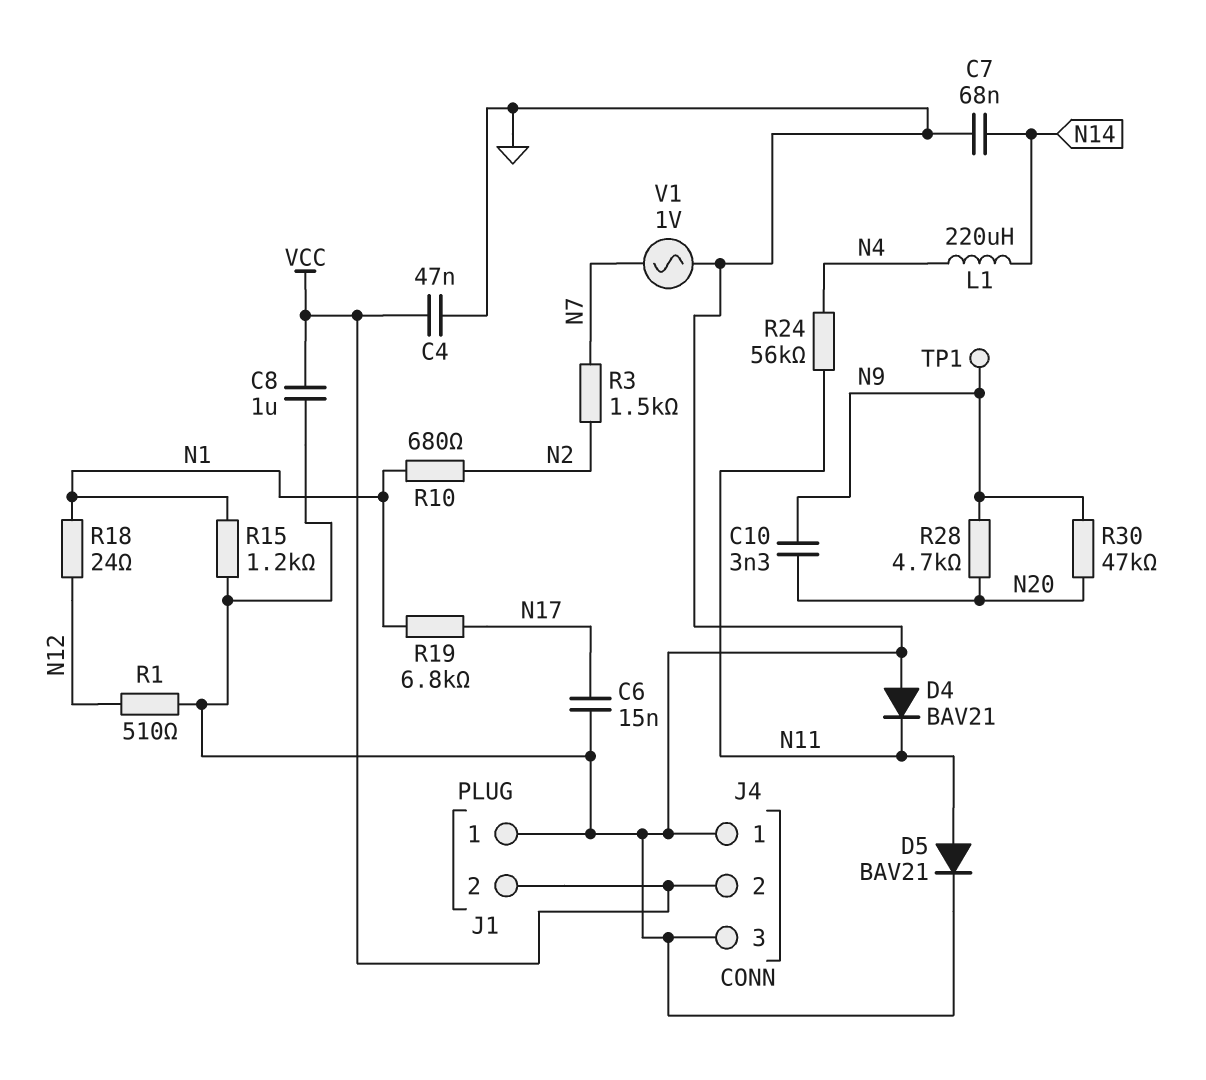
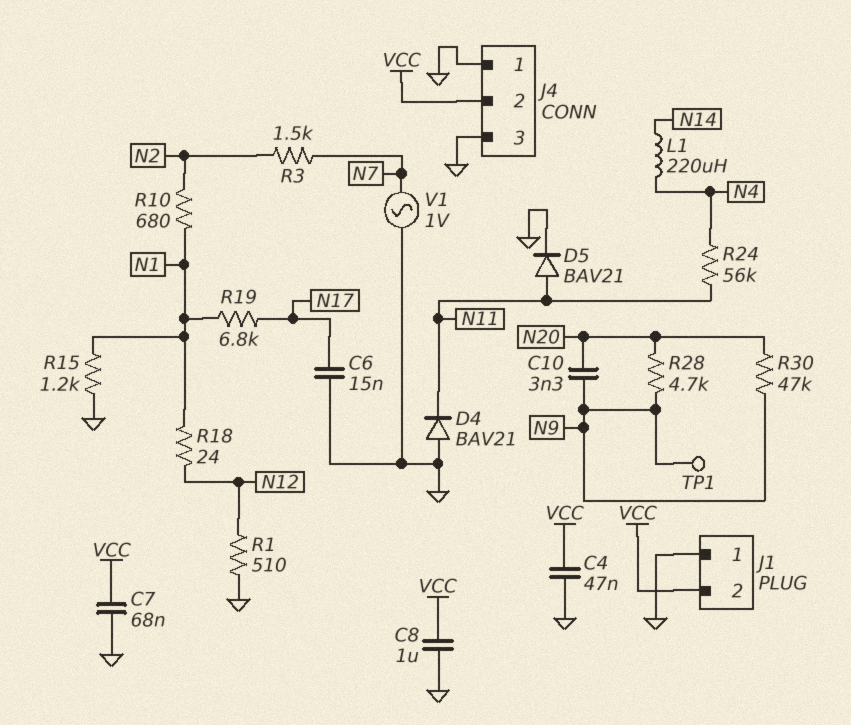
C7: 68nF (GND, N14) -> 68nF (GND, VCC)

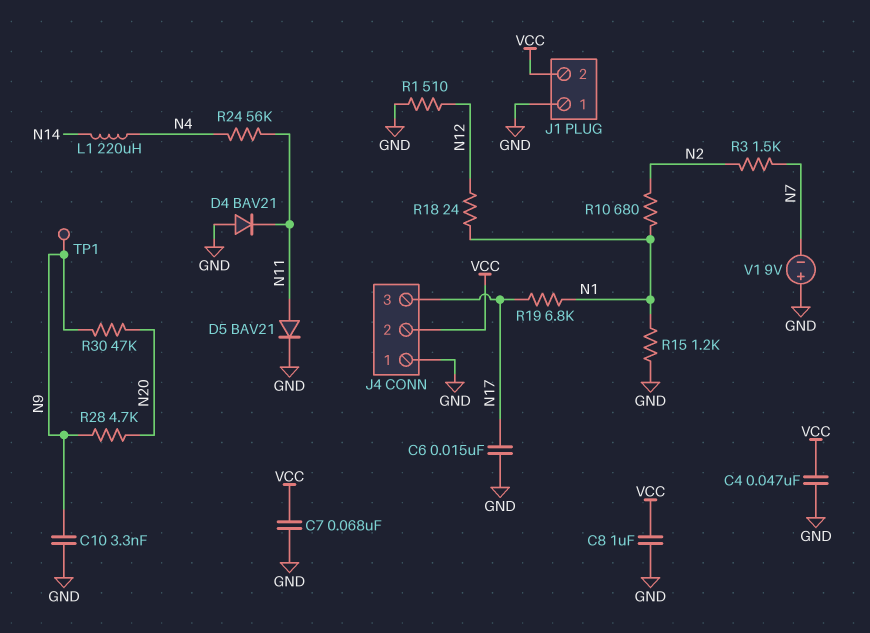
C10: 3.3nF (N9, N20) -> 3.3nF (GND, N9)
J4 pin 3: GND -> N17
V1: AC 1V (GND, N7) -> 9V (plus GND, minus N7)

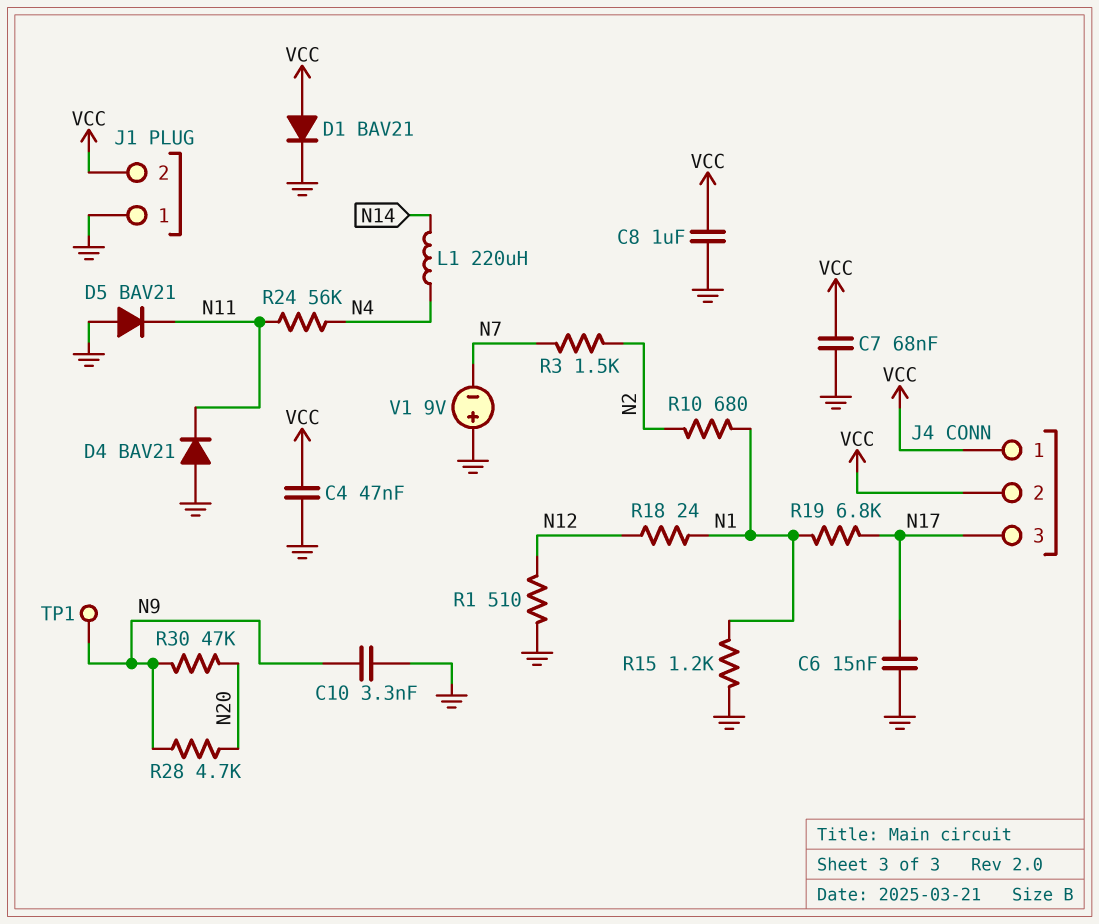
D1: none -> diode BAV21 (A VCC, K GND)
D5: diode BAV21 (A N11, K GND) -> diode BAV21 (A GND, K N11)
J4 pin 1: GND -> VCC

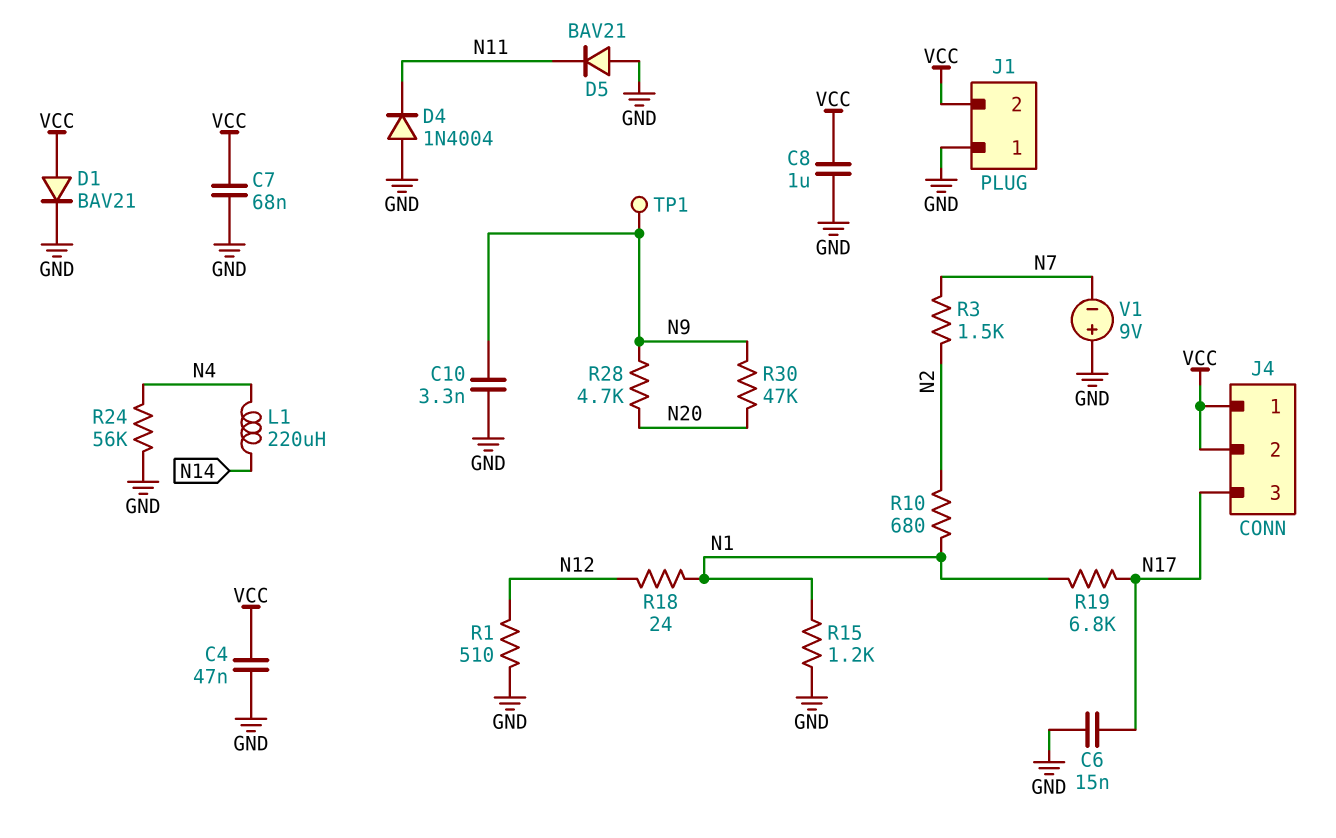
D4: diode BAV21 (A GND, K N11) -> diode 1N4004 (A GND, K N11)
R24: 56k (N4, N11) -> 56k (GND, N4)

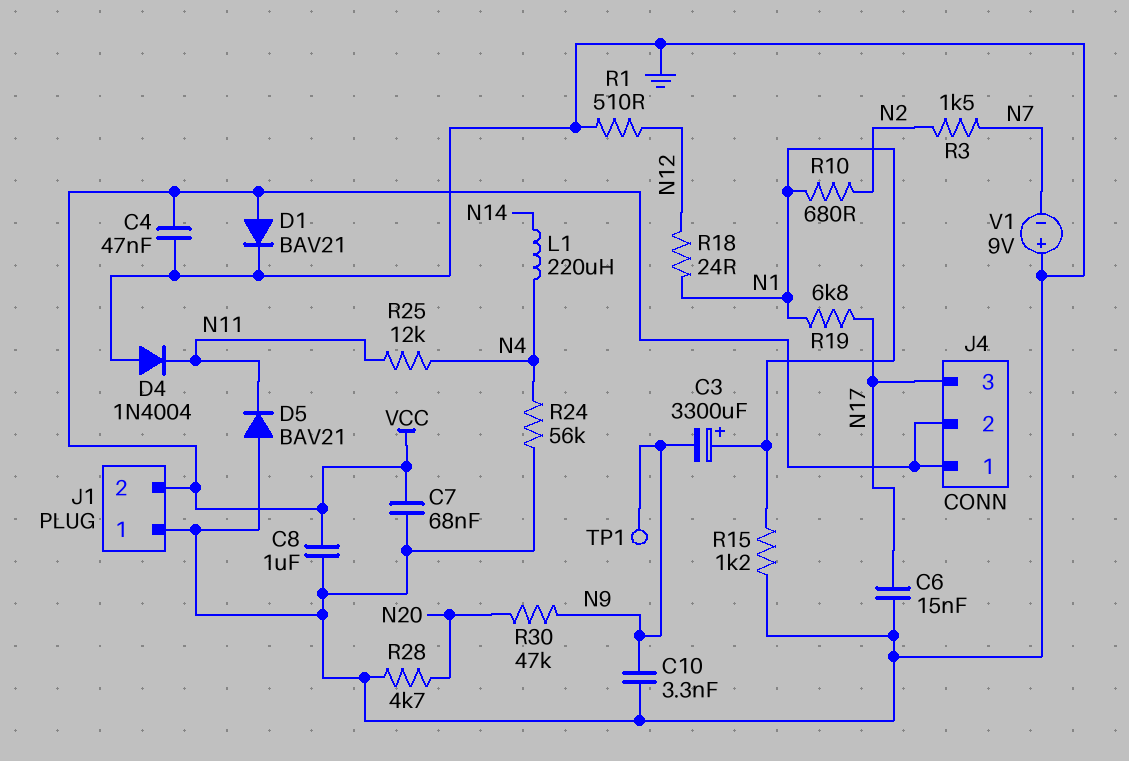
C3: none -> 3300uF (plus N1, minus N9)
R25: none -> 12k (N4, N11)
R28: 4.7k (N9, N20) -> 4.7k (GND, N20)

